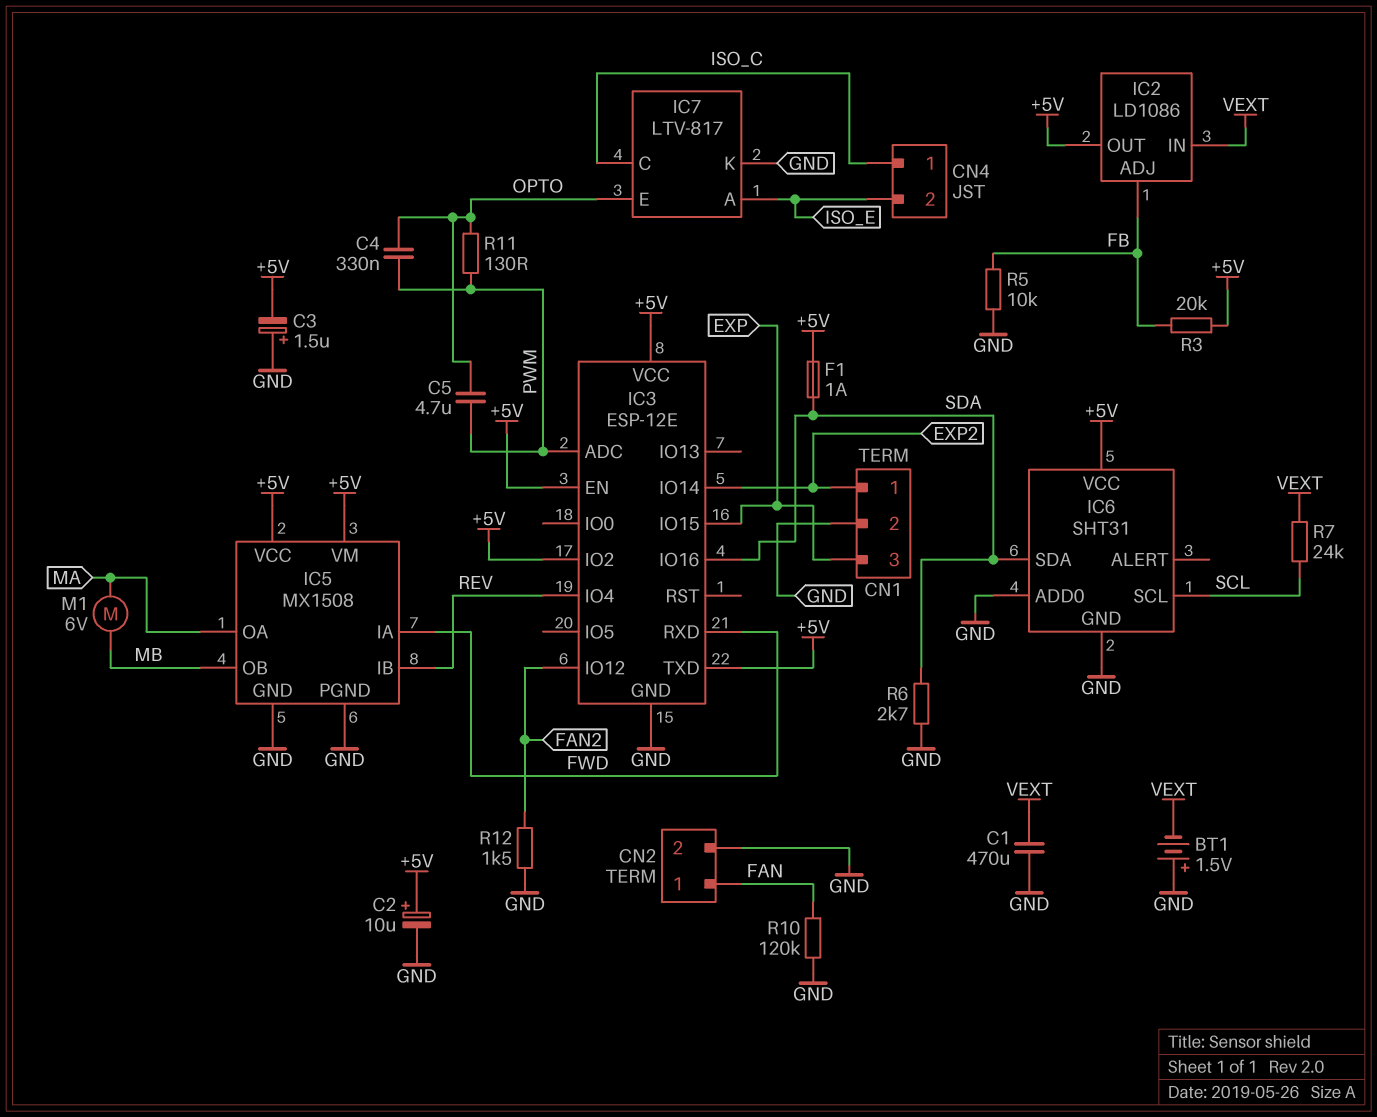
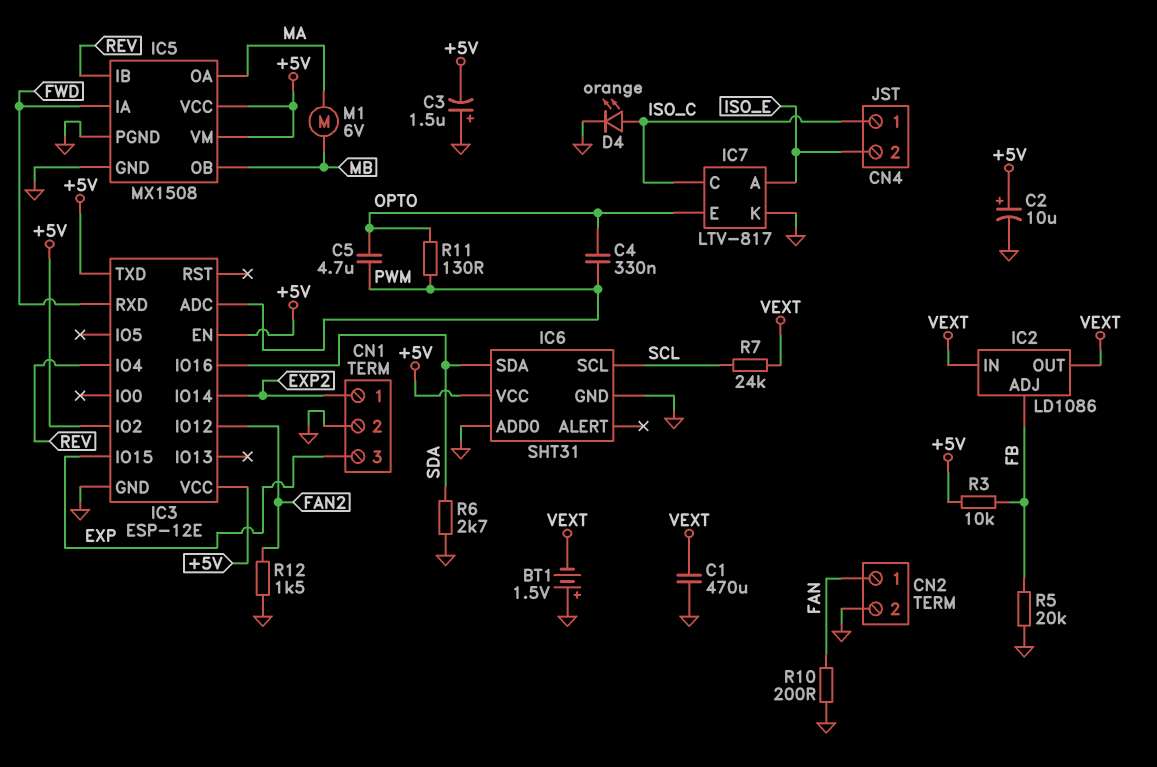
D4: none -> LED orange (A ISO_C, K GND)
F1: 1A (+5V, SDA) -> none
IC2 pin OUT: +5V -> VEXT
R3: 20k (+5V, FB) -> 10k (+5V, FB)
R5: 10k (FB, GND) -> 20k (FB, GND)
R10: 120k (FAN, GND) -> 200 (FAN, GND)

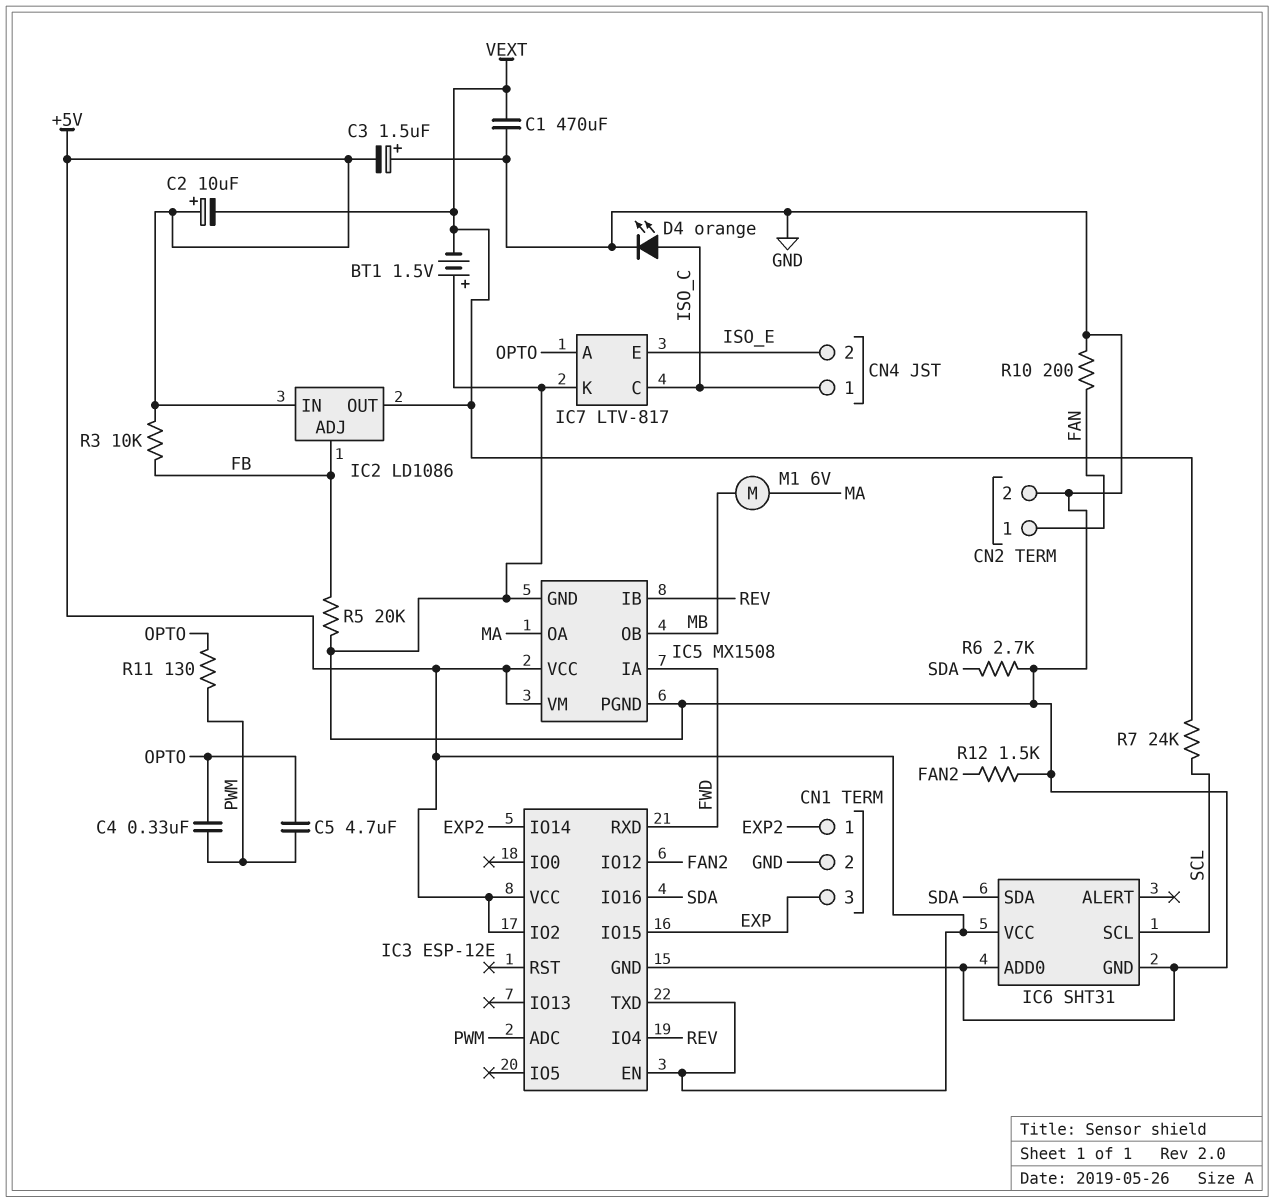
C2: 10uF (plus +5V, minus GND) -> 10uF (plus +5V, minus VEXT)
IC2 pin IN: VEXT -> +5V
IC7 pin A: ISO_E -> OPTO
IC7 pin E: OPTO -> ISO_E

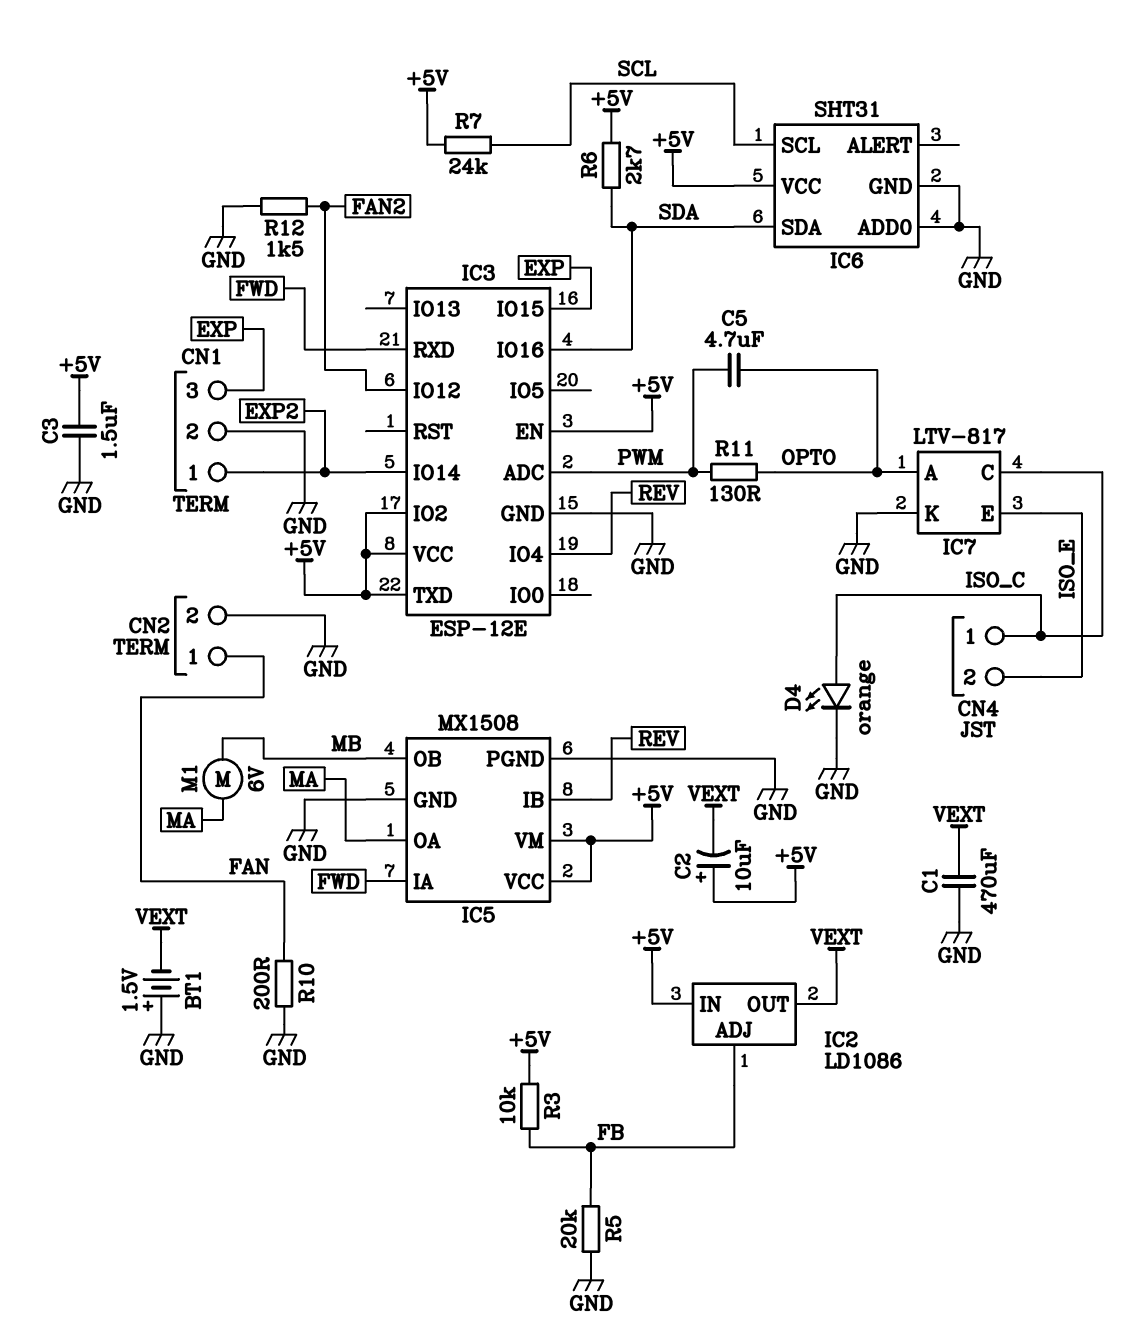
C3: 1.5uF (plus GND, minus +5V) -> 1.5uF (+5V, GND)
C4: 330nF (OPTO, PWM) -> none
R6: 2.7k (GND, SDA) -> 2.7k (+5V, SDA)
R7: 24k (SCL, VEXT) -> 24k (+5V, SCL)

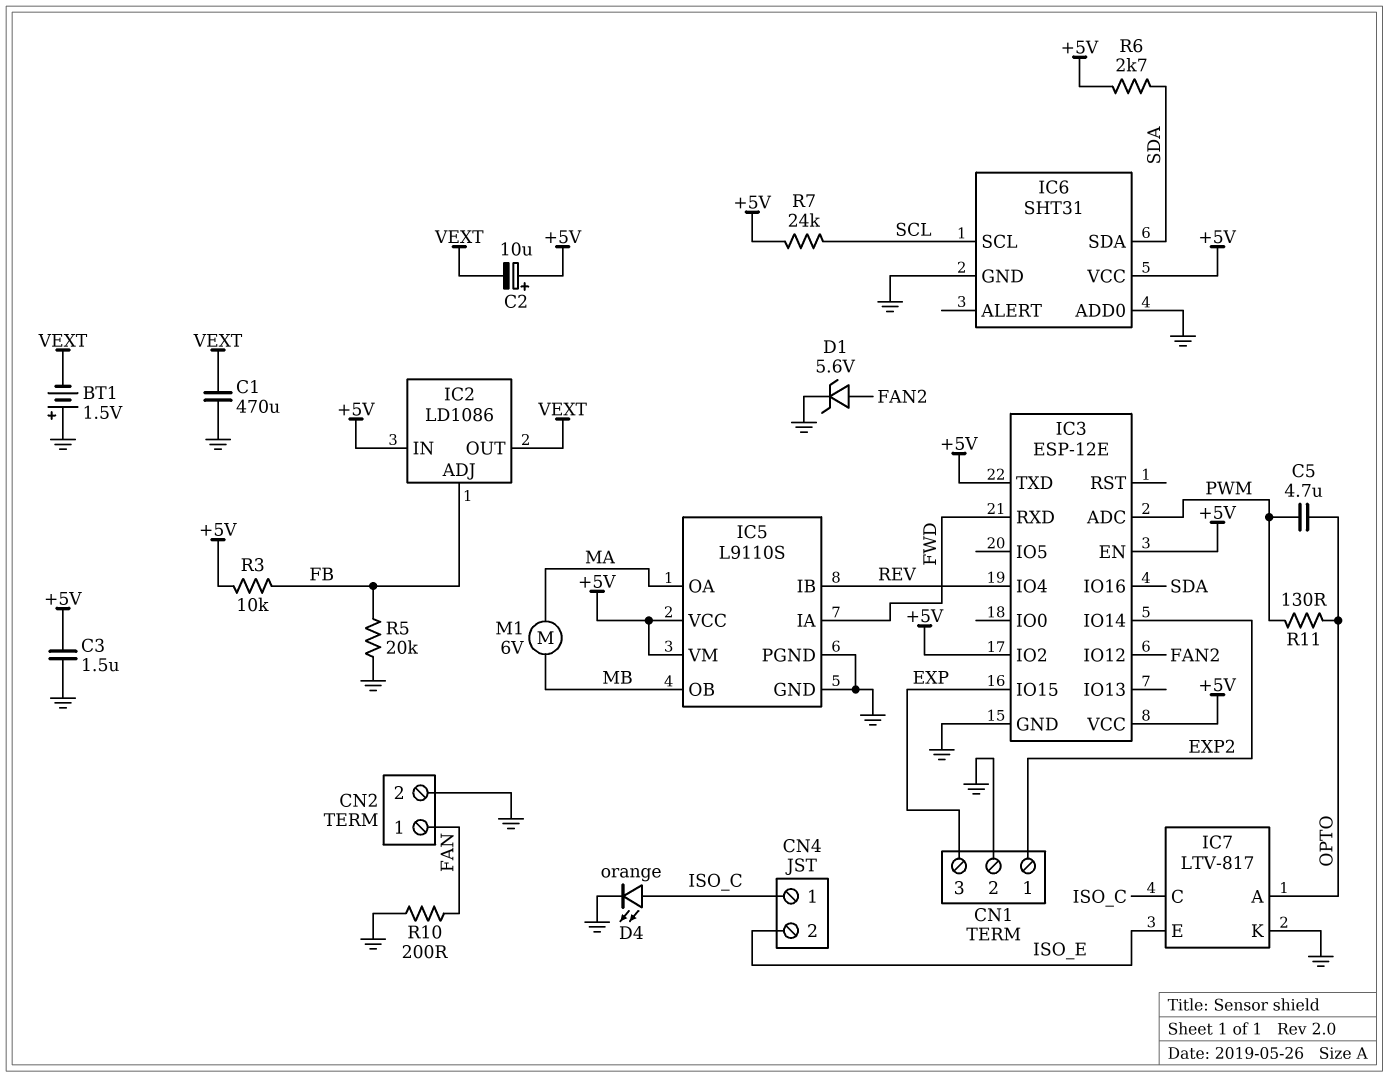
D1: none -> zener 5.6V (A FAN2, K GND)
IC5: MX1508 -> L9110S
R12: 1.5k (FAN2, GND) -> none

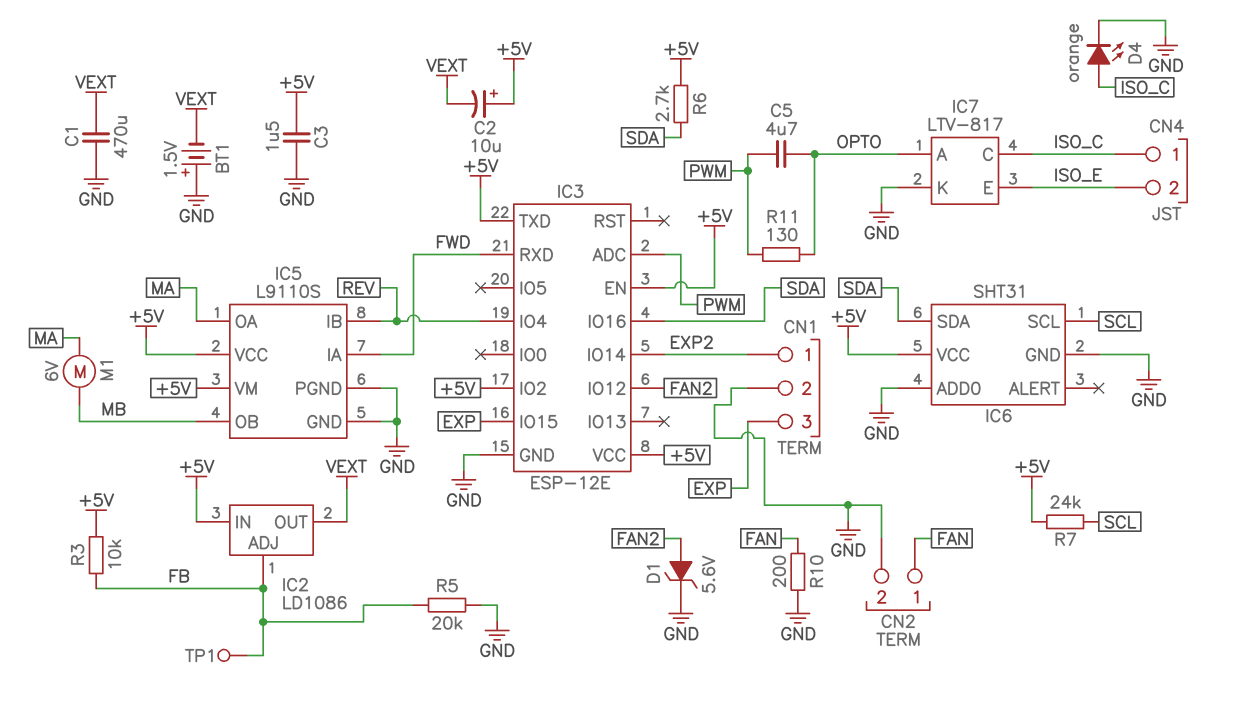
TP1: none -> test point (FB)

